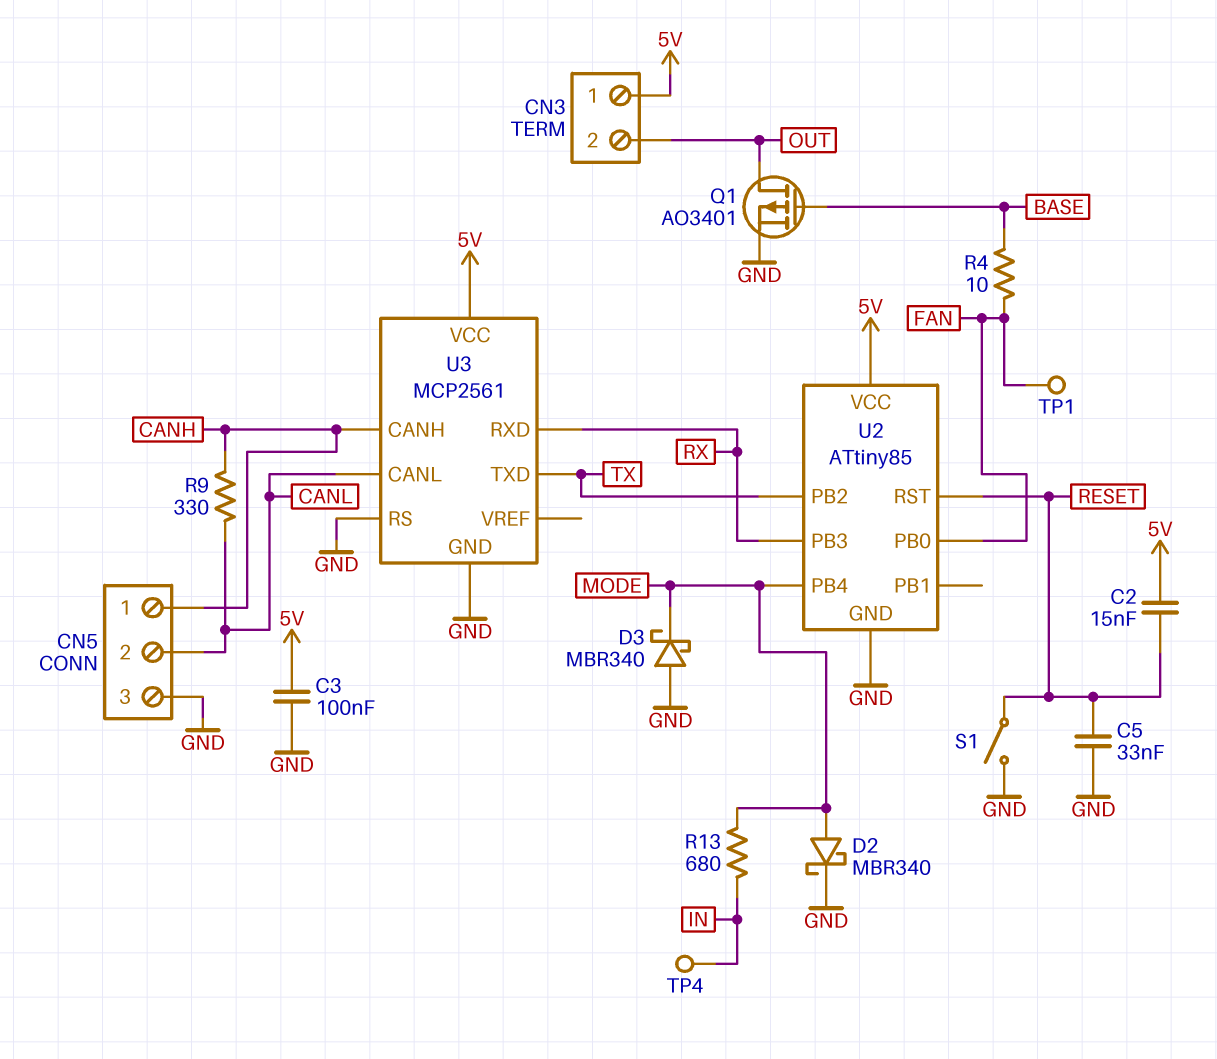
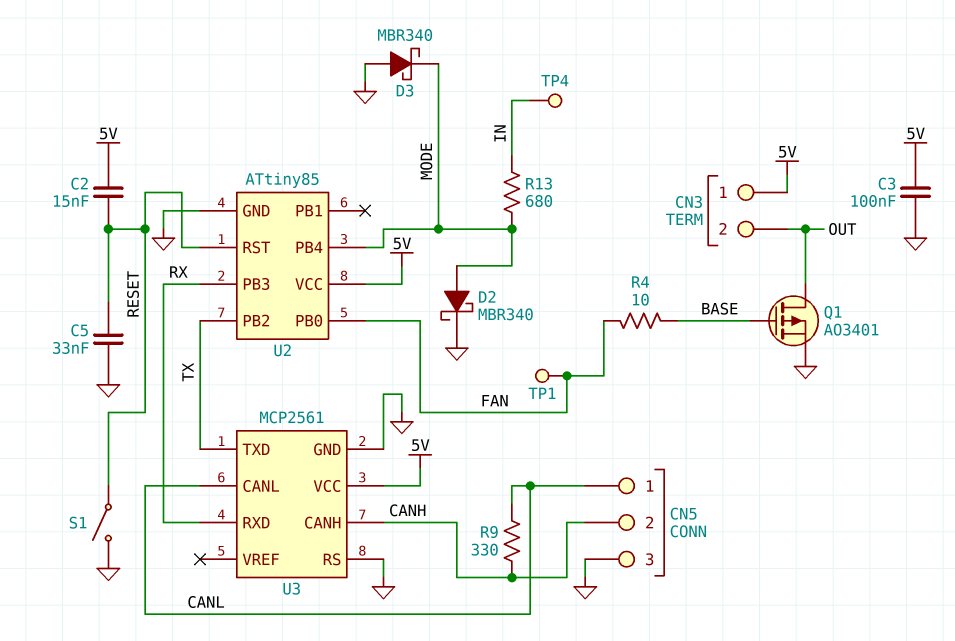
CN5 pin 1: CANH -> CANL
CN5 pin 2: CANL -> CANH

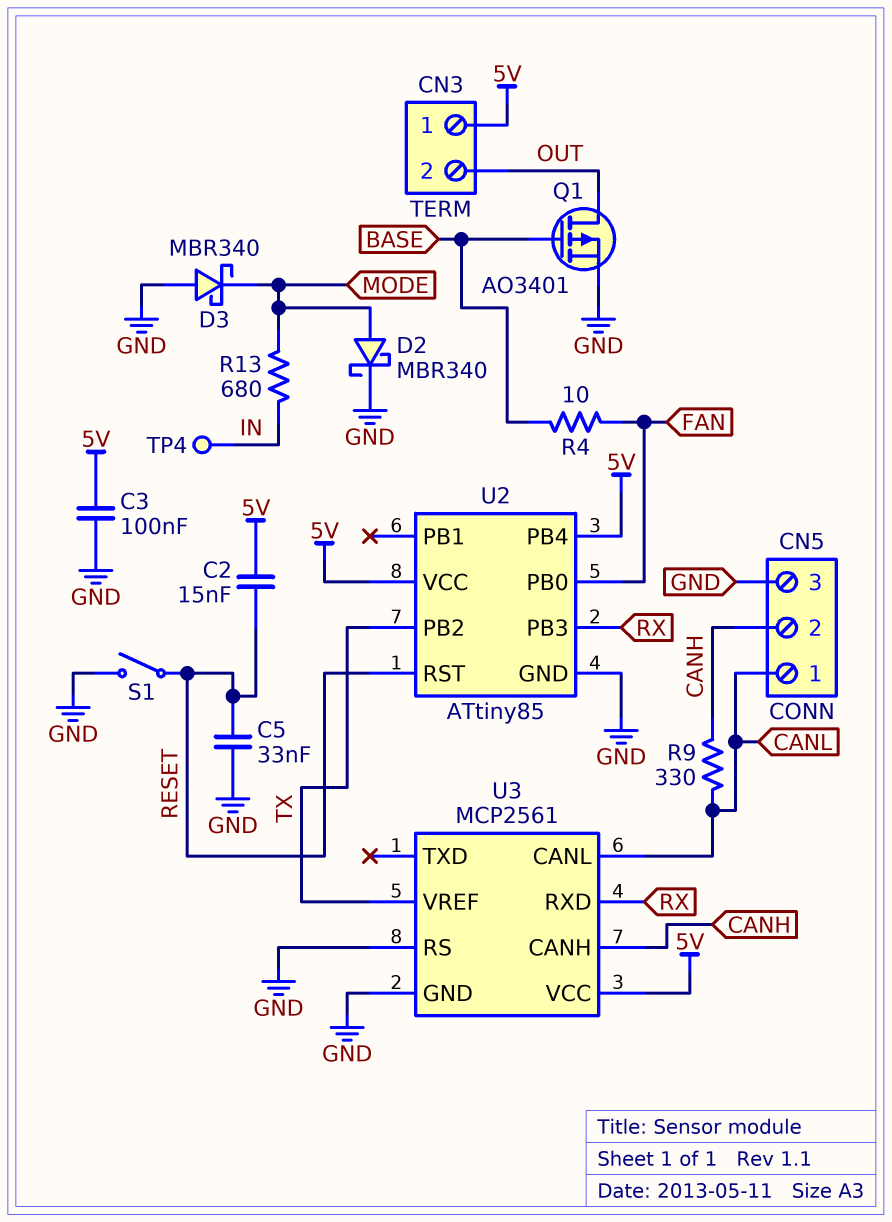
TP1: test point (FAN) -> none
U2 pin PB4: MODE -> 5V
U3 pin TXD: TX -> none
U3 pin VREF: none -> TX

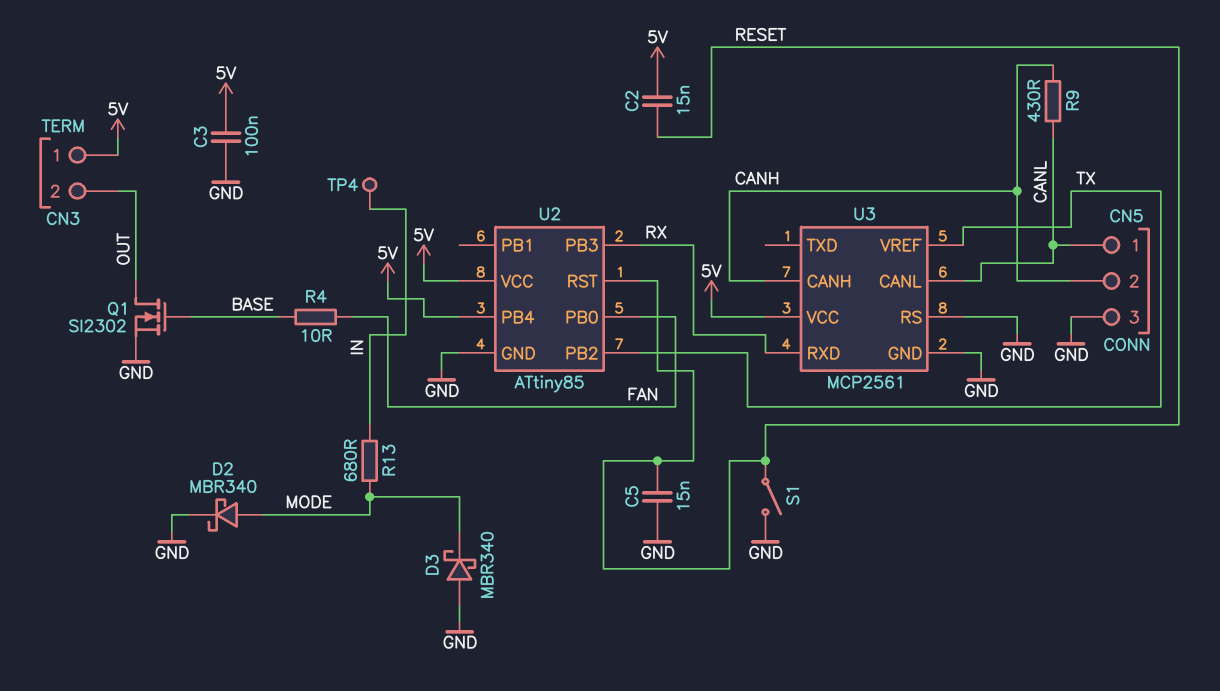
C5: 33nF (GND, RESET) -> 15nF (GND, RESET)
Q1: PMOS AO3401 (G BASE, D OUT, S GND) -> NMOS SI2302 (G BASE, D OUT, S GND)
R9: 330 (CANH, CANL) -> 430 (CANH, CANL)

